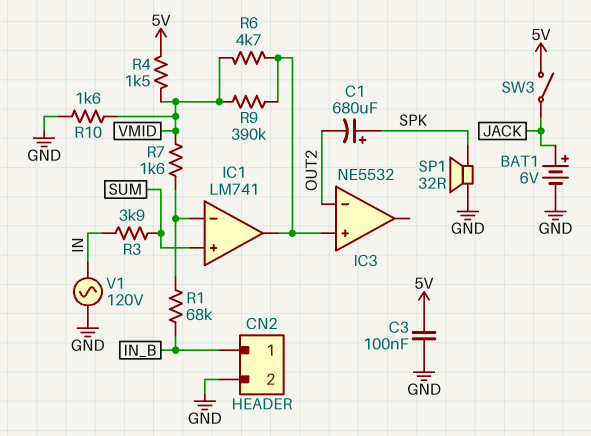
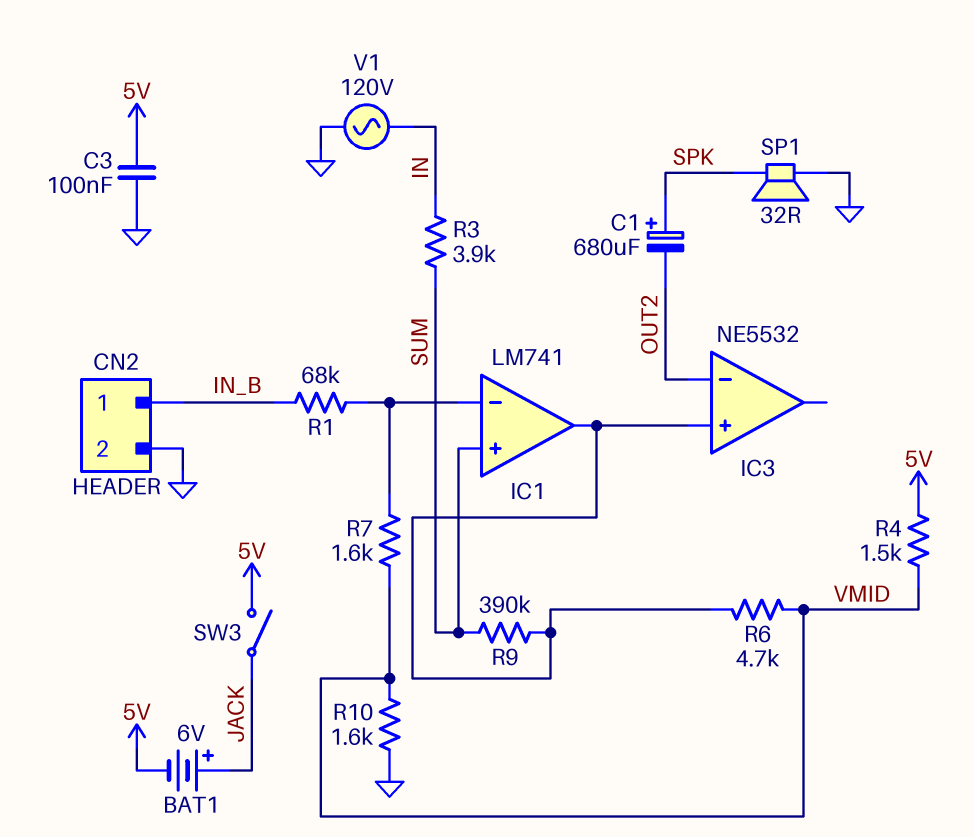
BAT1: 6V (plus JACK, minus GND) -> 6V (plus JACK, minus 5V)
R9: 390k (IC1/out, VMID) -> 390k (IC1/out, SUM)

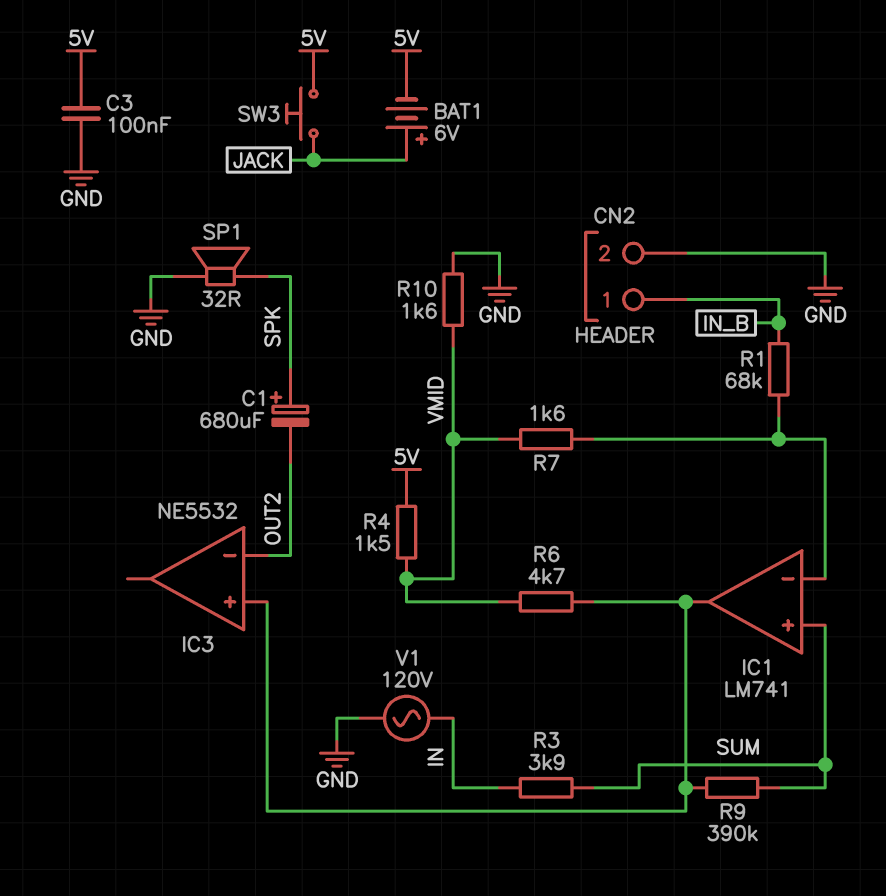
SW3: switch (5V, JACK) -> button (5V, JACK)

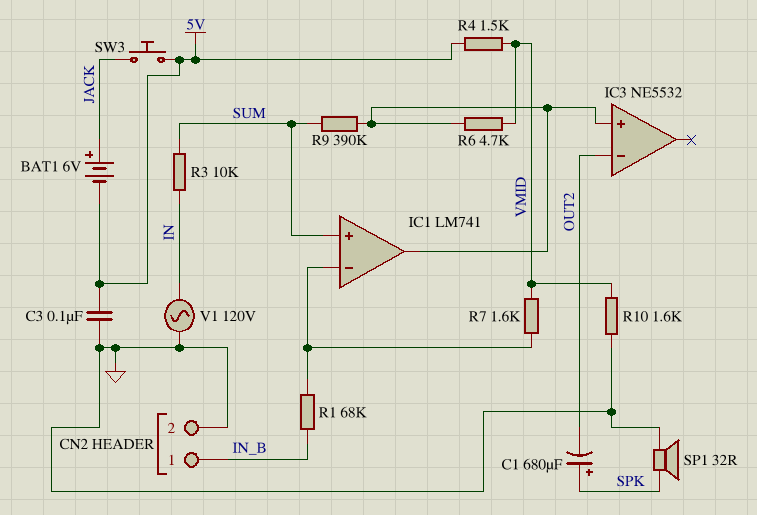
R3: 3.9k (IN, SUM) -> 10k (IN, SUM)

